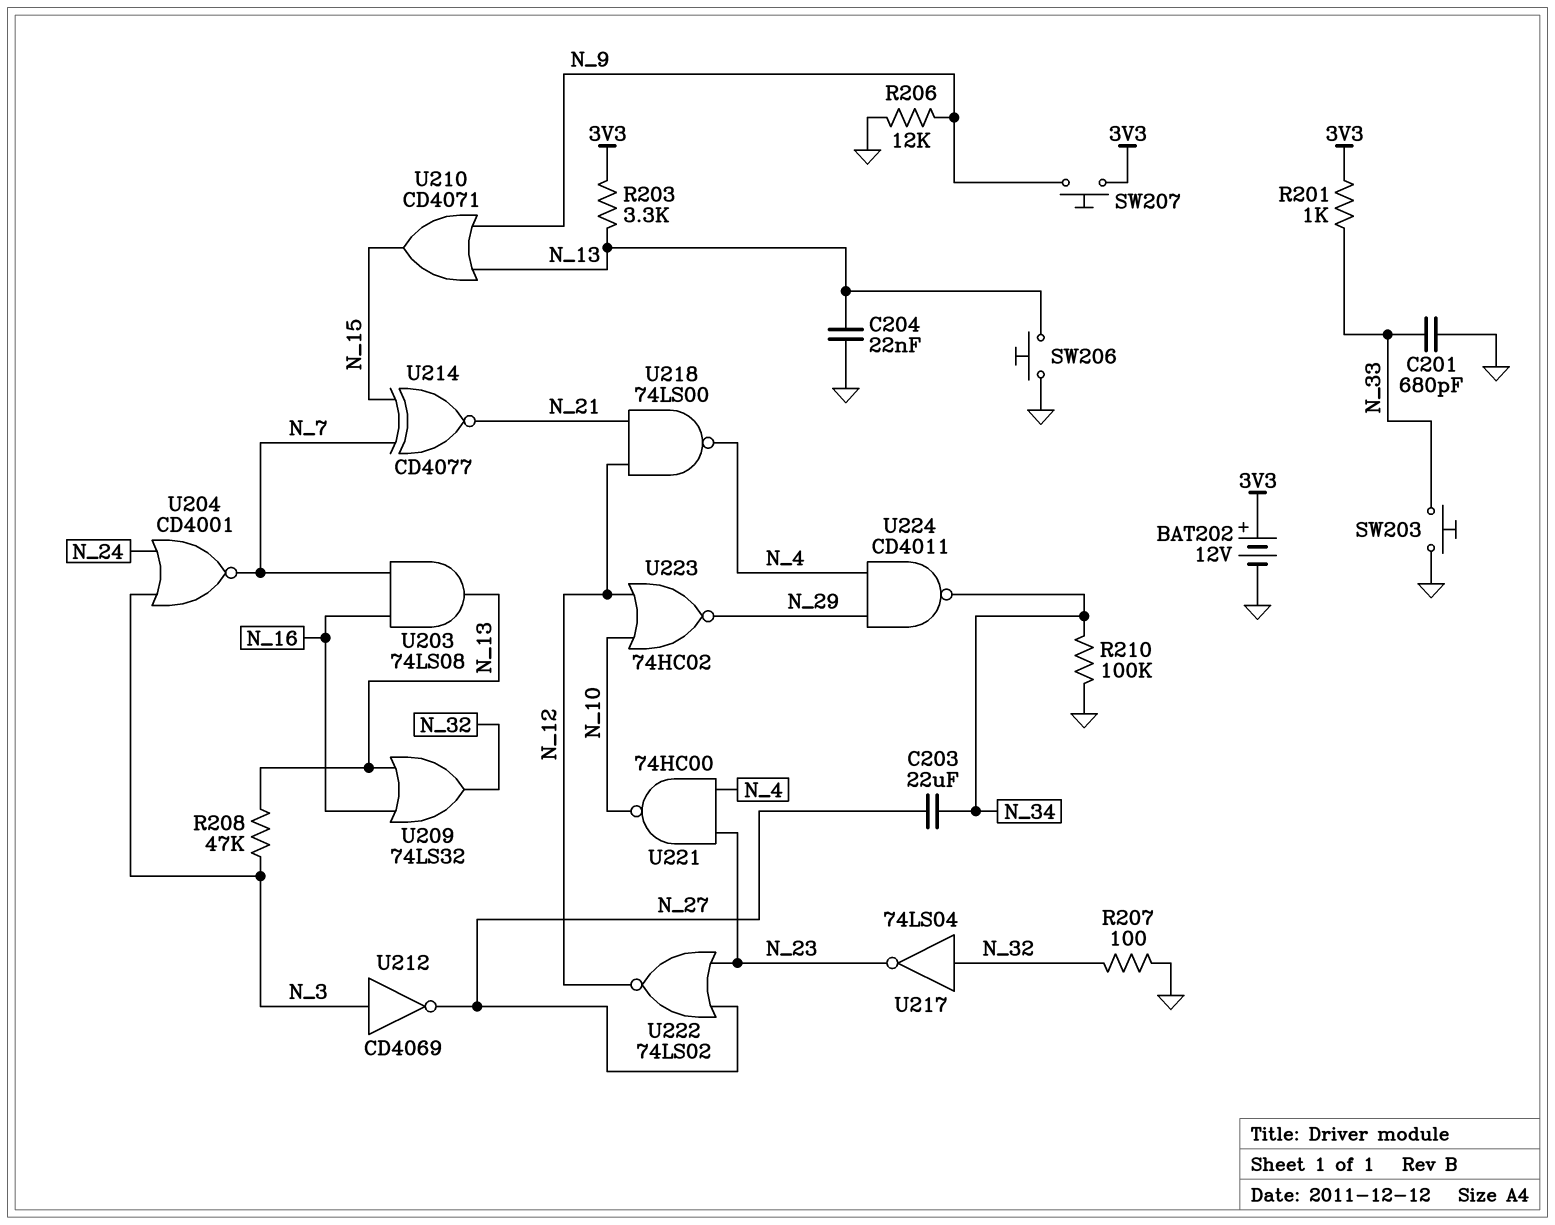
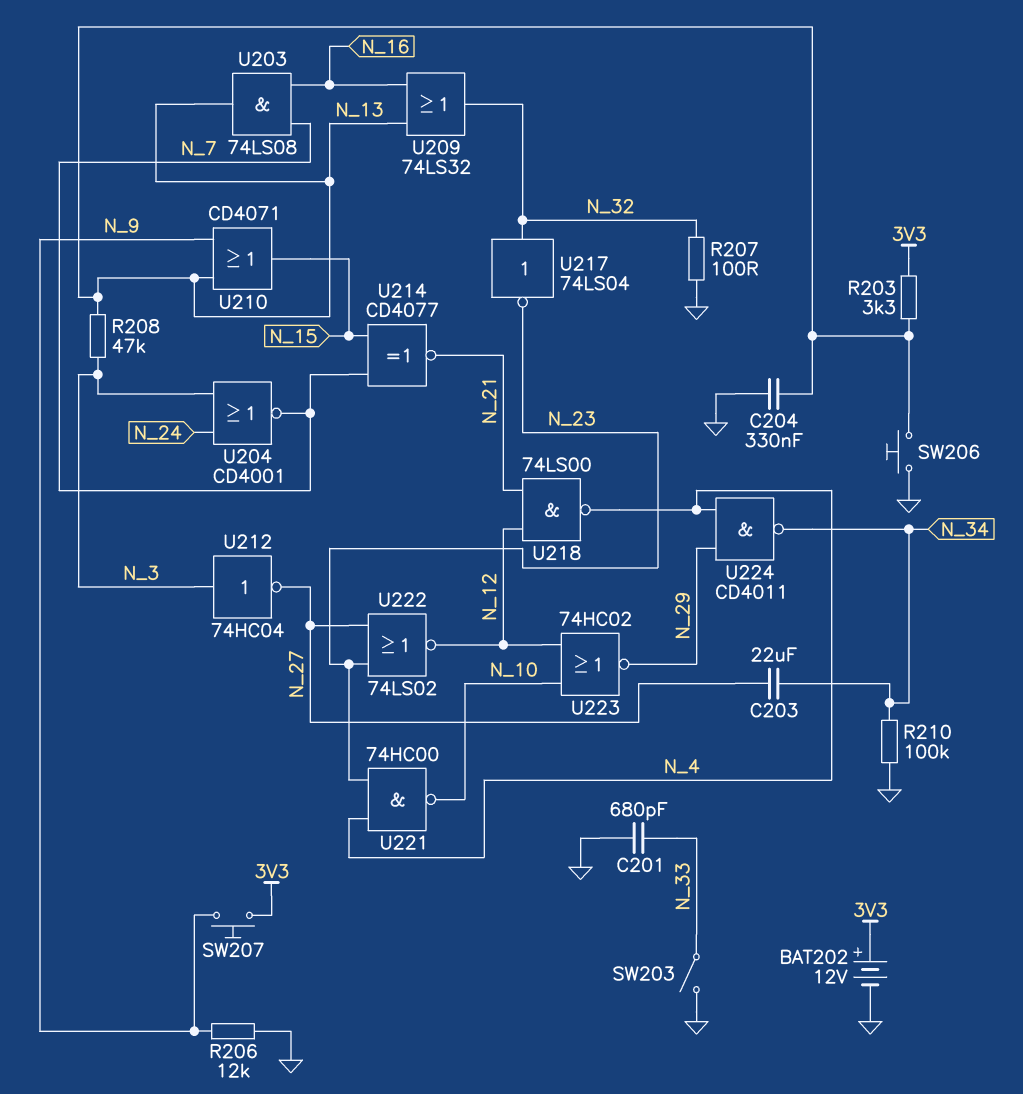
C204: 22nF (GND, N_13) -> 330nF (GND, N_13)
R201: 1k (3V3, N_33) -> none
SW203: button (GND, N_33) -> switch (GND, N_33)
U212: NOT CD4069 (in N_3, out N_27) -> NOT 74HC04 (in N_3, out N_27)

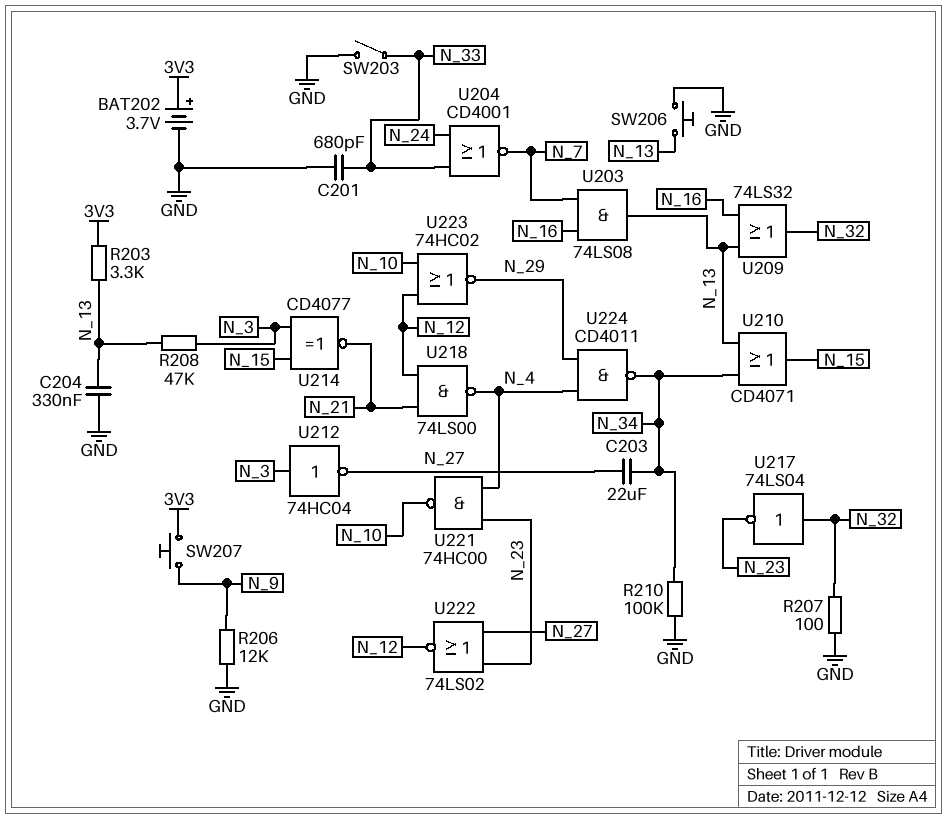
BAT202: 12V (plus 3V3, minus GND) -> 3.7V (plus 3V3, minus GND)
U204: NOR CD4001 (in N_3, in N_24, out N_7) -> NOR CD4001 (in N_24, in N_33, out N_7)
U210: OR CD4071 (in N_9, in N_13, out N_15) -> OR CD4071 (in N_13, in N_34, out N_15)
U214: XNOR CD4077 (in N_7, in N_15, out N_21) -> XNOR CD4077 (in N_3, in N_15, out N_21)

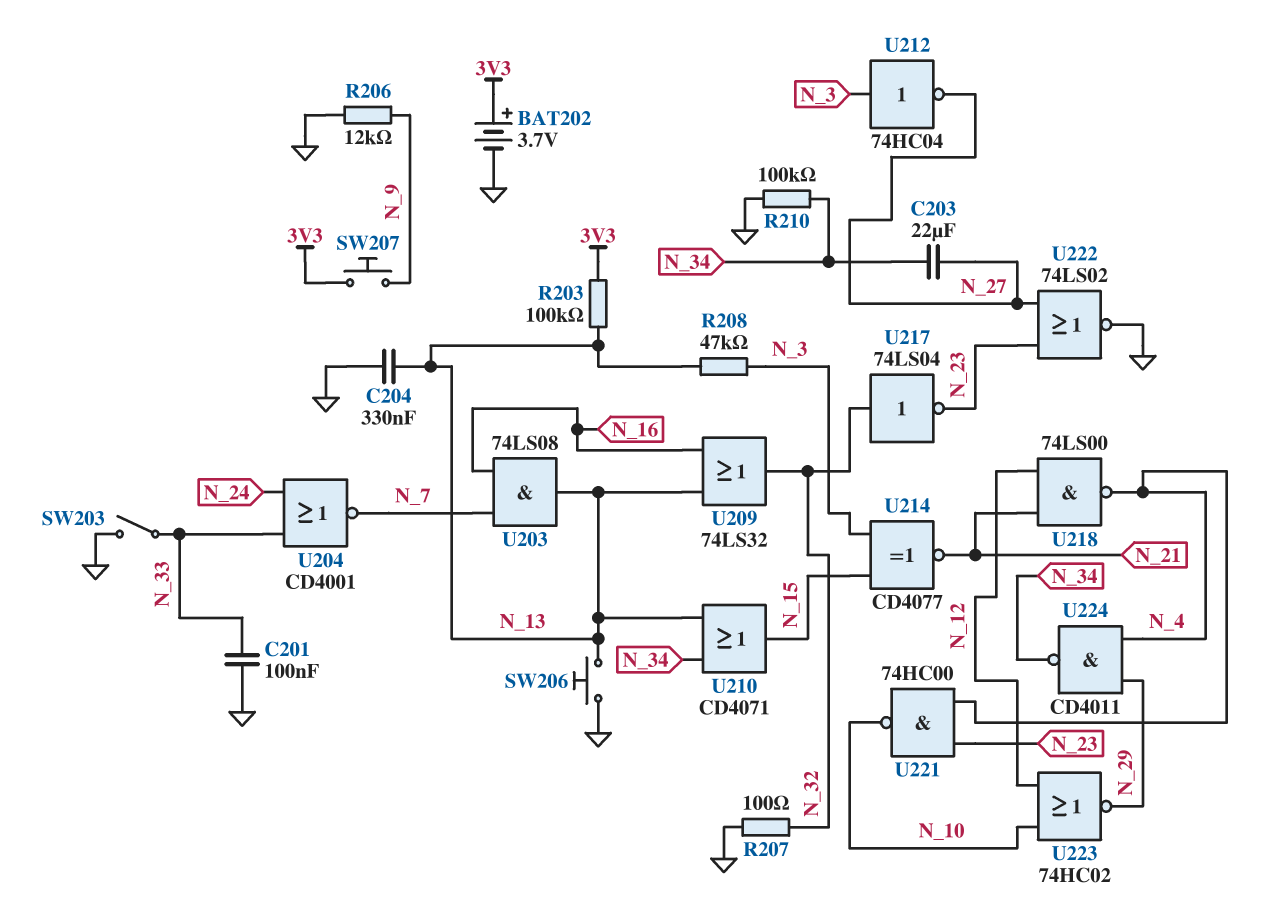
C201: 680pF (GND, N_33) -> 100nF (GND, N_33)
R203: 3.3k (3V3, N_13) -> 100k (3V3, N_13)
U222: NOR 74LS02 (in N_23, in N_27, out N_12) -> NOR 74LS02 (in N_23, in N_27, out GND)

